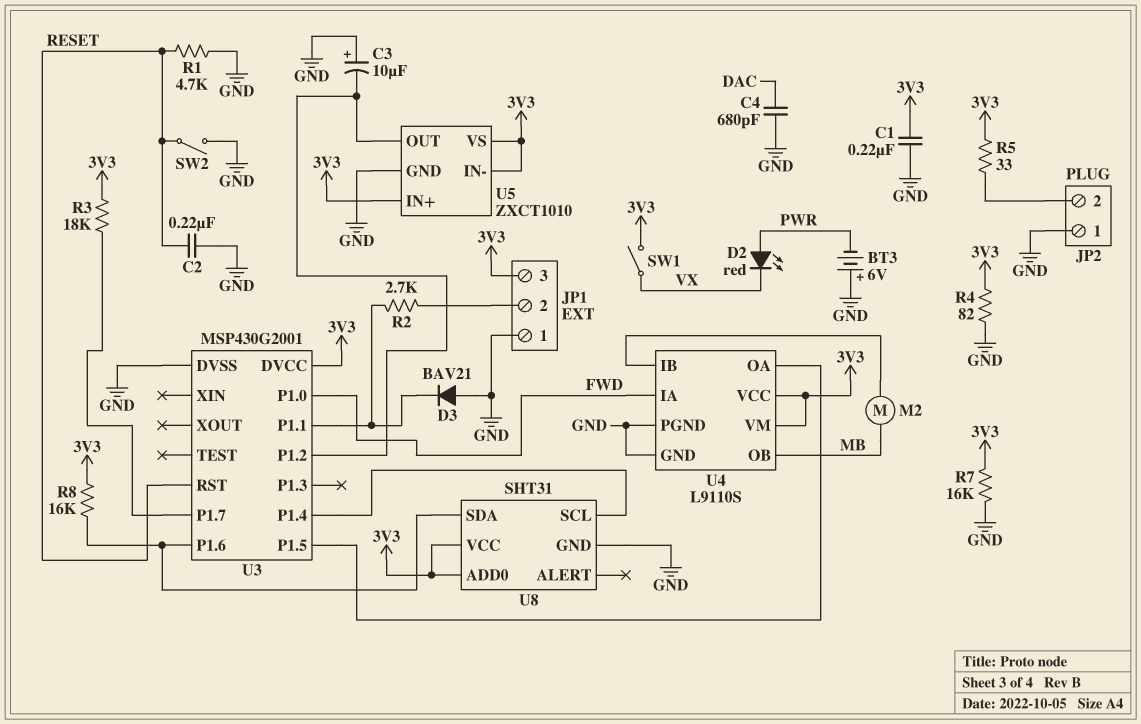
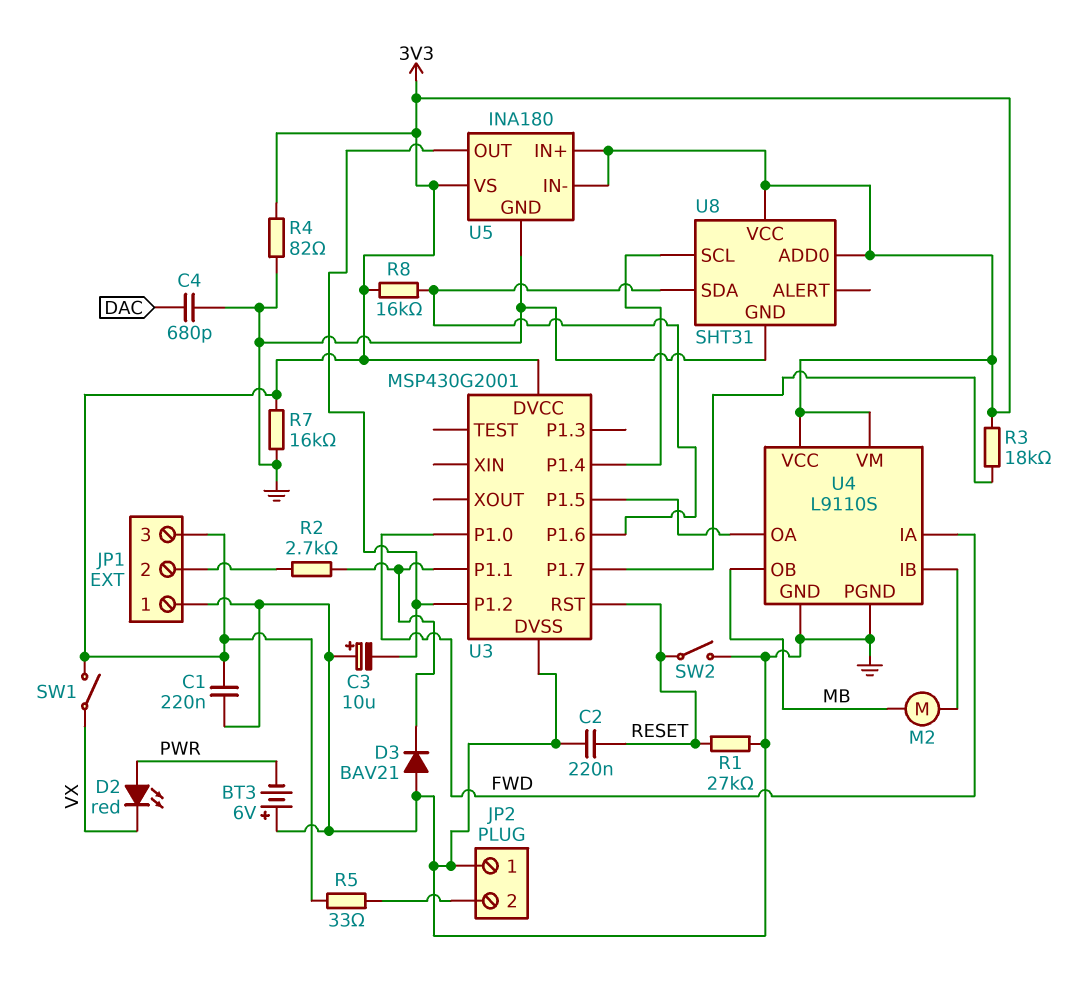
R1: 4.7k (GND, RESET) -> 27k (GND, RESET)
U5: ZXCT1010 -> INA180

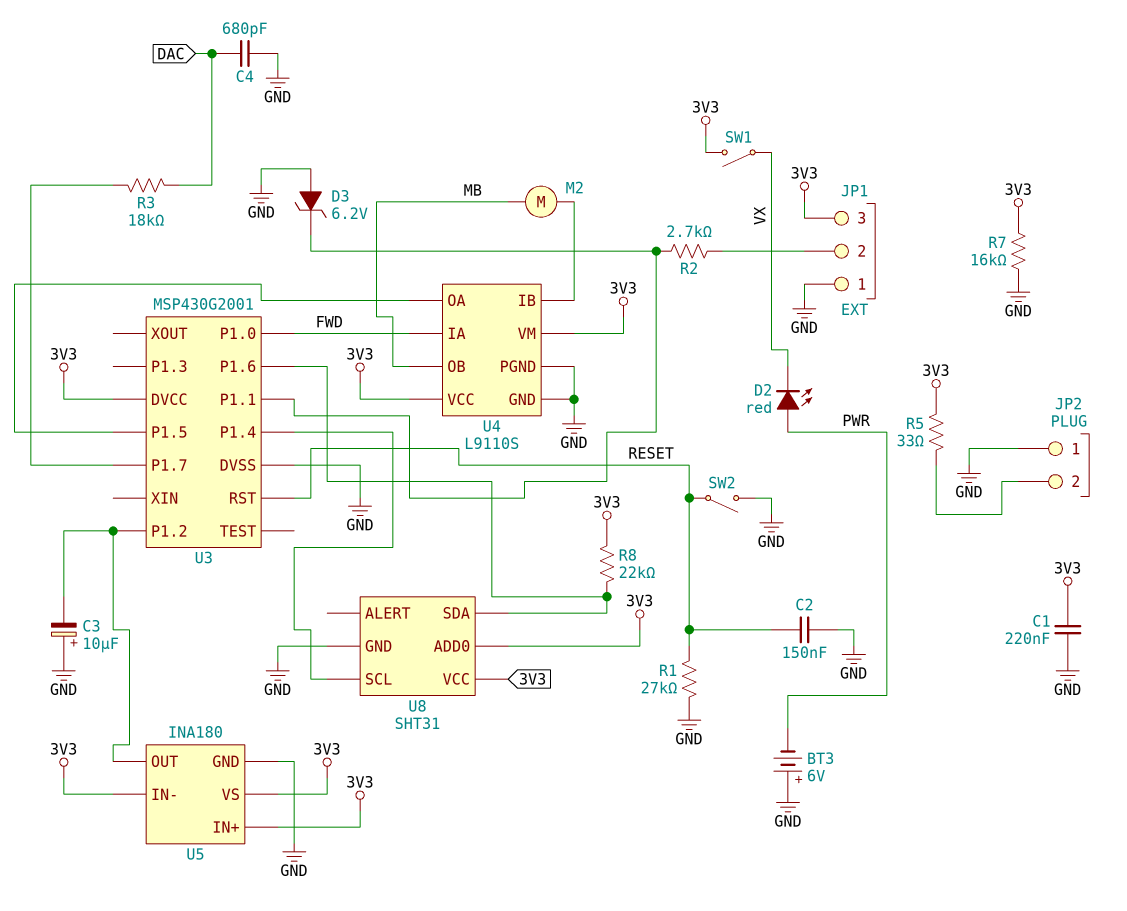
C2: 220nF (GND, RESET) -> 150nF (GND, RESET)
D3: diode BAV21 (A GND, K U3/P1.1) -> zener 6.2V (A GND, K U3/P1.1)
R3: 18k (3V3, U3/P1.7) -> 18k (DAC, U3/P1.7)
R4: 82 (3V3, GND) -> none
R8: 16k (3V3, U3/P1.6) -> 22k (3V3, U3/P1.6)

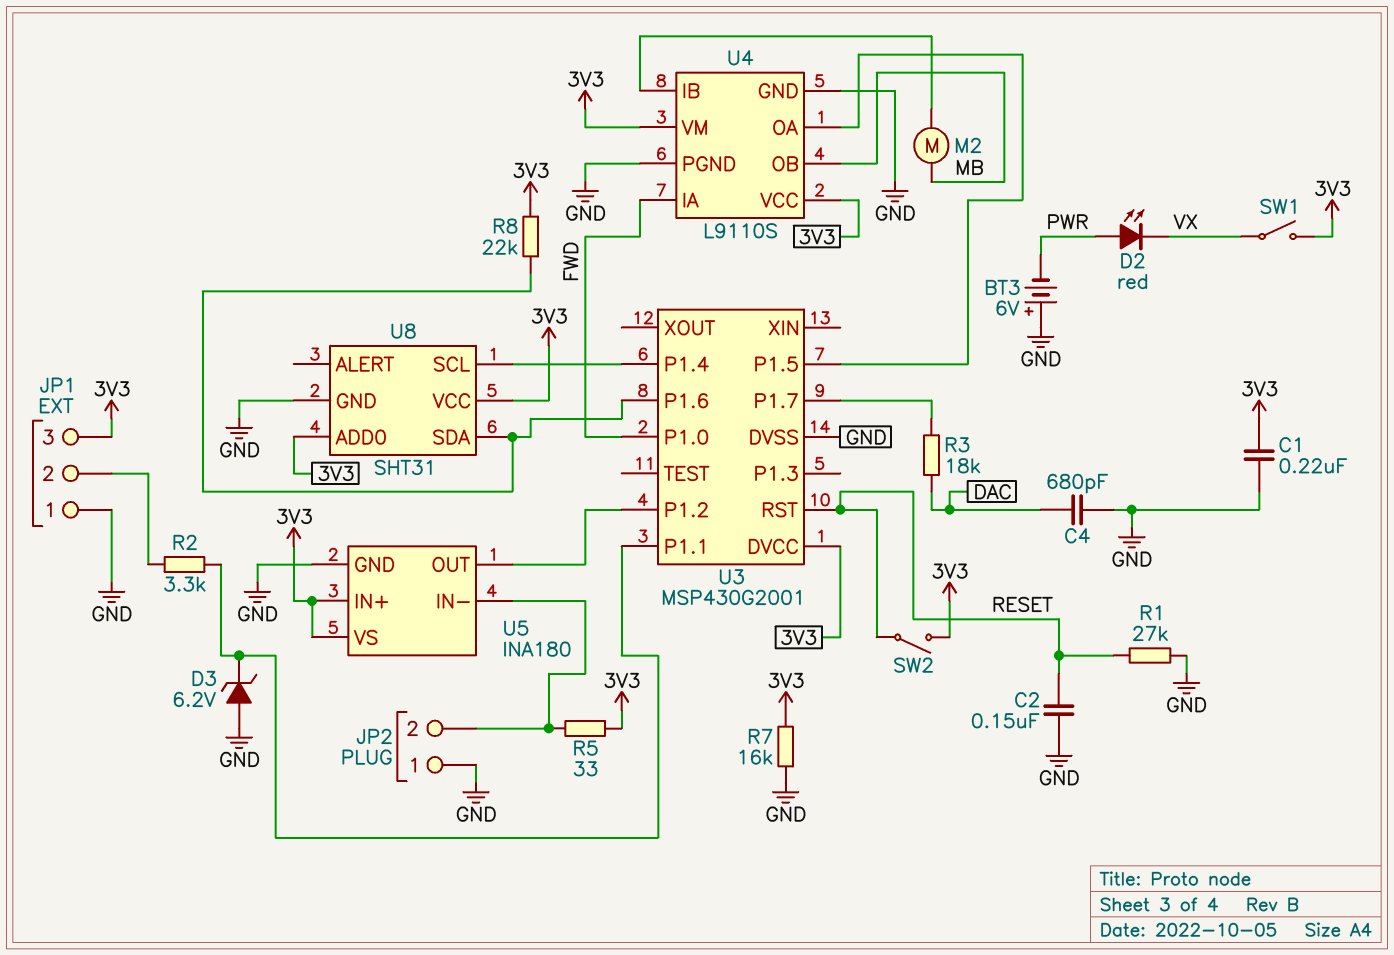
C3: 10uF (plus GND, minus U3/P1.2) -> none
R2: 2.7k (JP1/2, U3/P1.1) -> 3.3k (JP1/2, U3/P1.1)
SW2: switch (GND, RESET) -> switch (3V3, RESET)
U5 pin IN-: 3V3 -> JP2/2

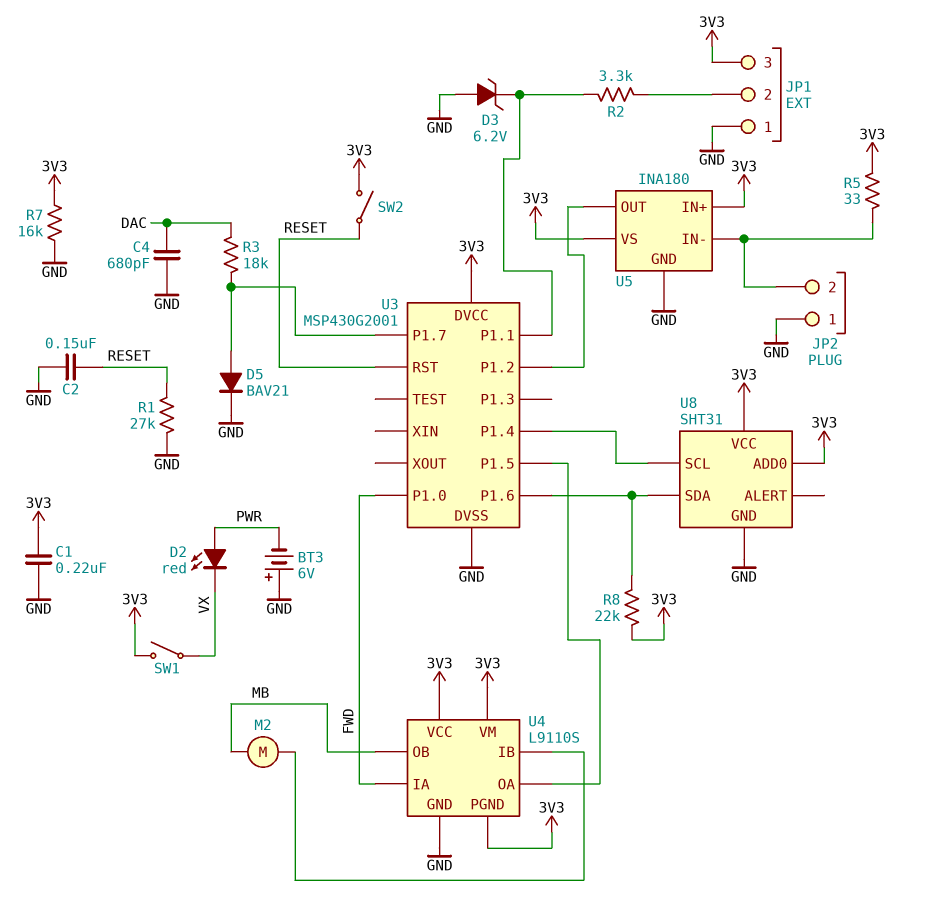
D5: none -> diode BAV21 (A U3/P1.7, K GND)
U4 pin PGND: GND -> 3V3

